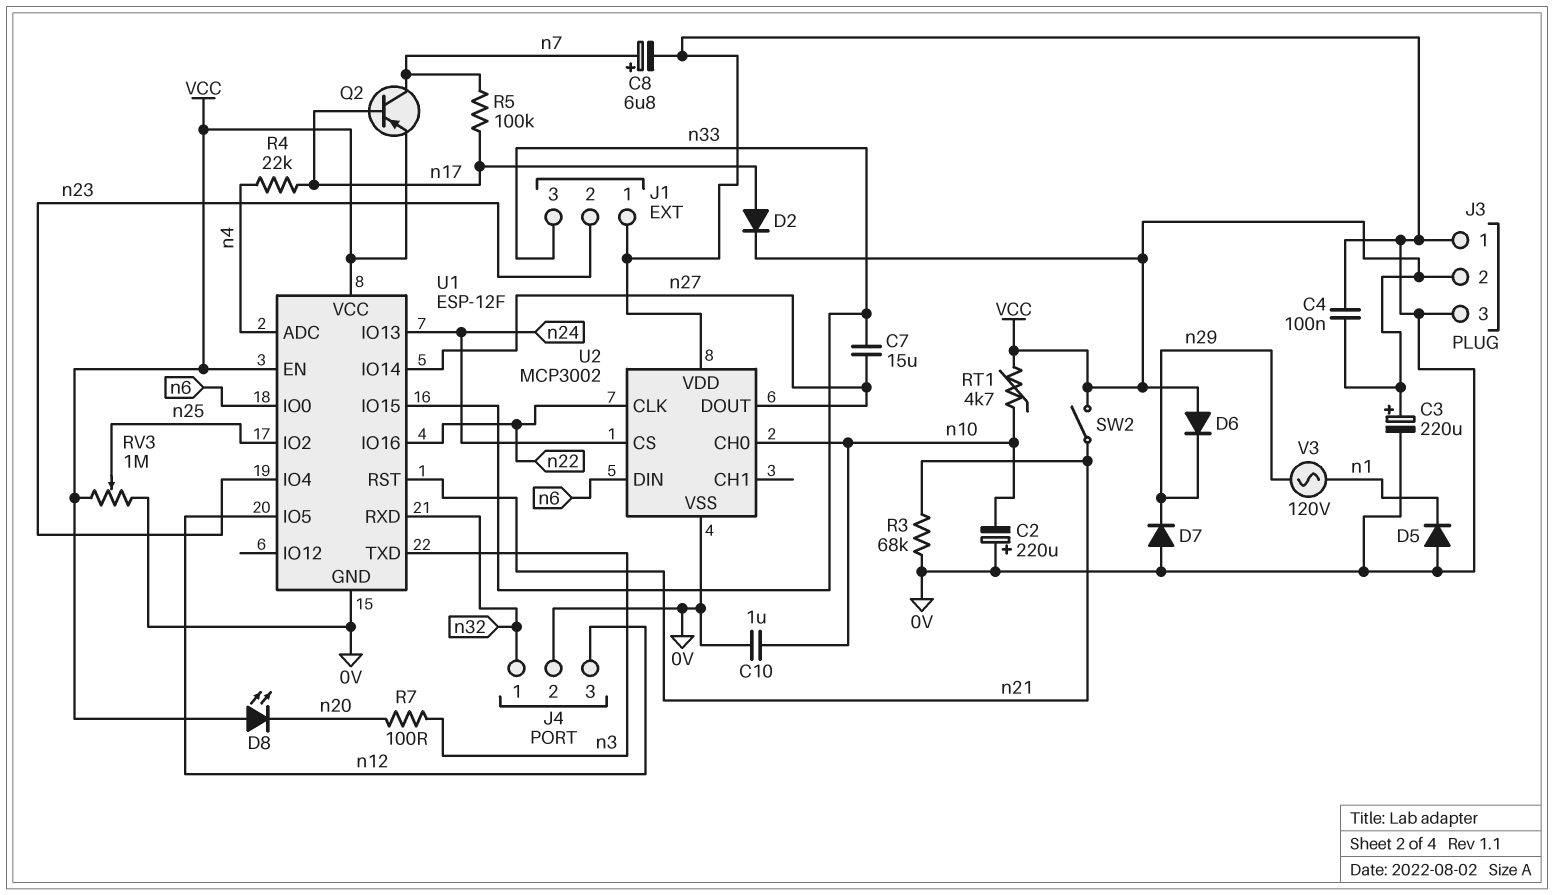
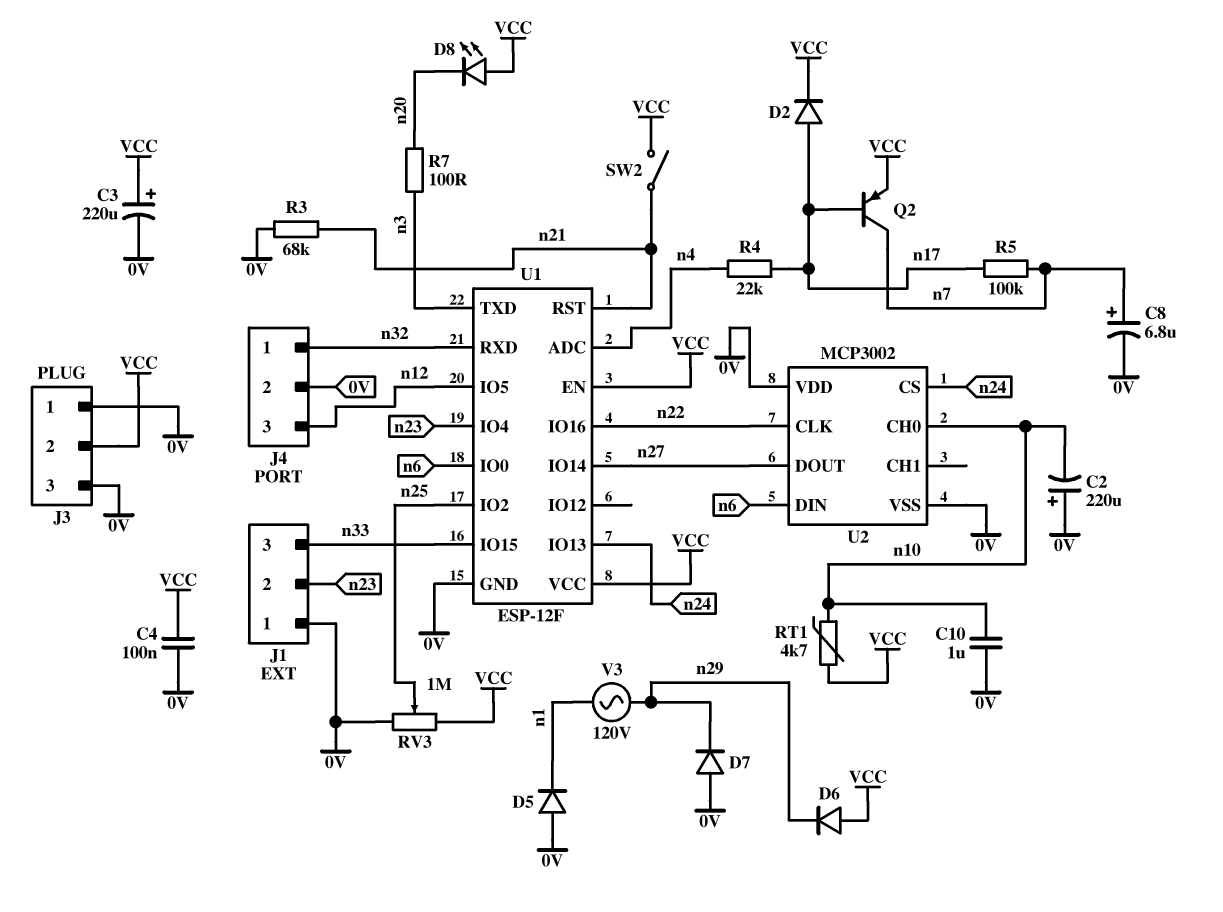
C7: 15uF (n27, n33) -> none

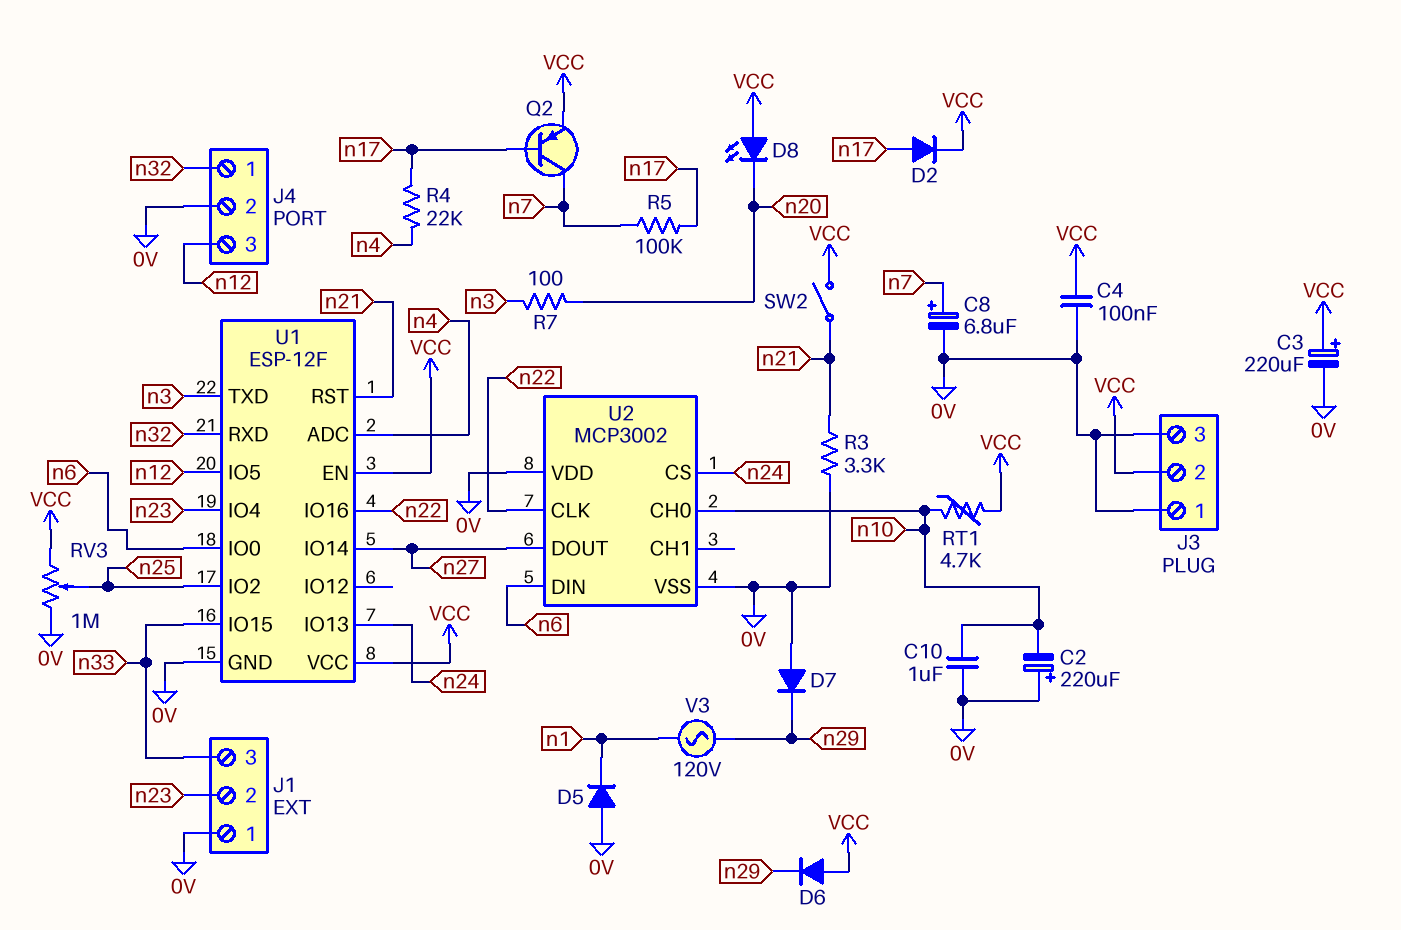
R3: 68k (0V, n21) -> 3.3k (0V, n21)

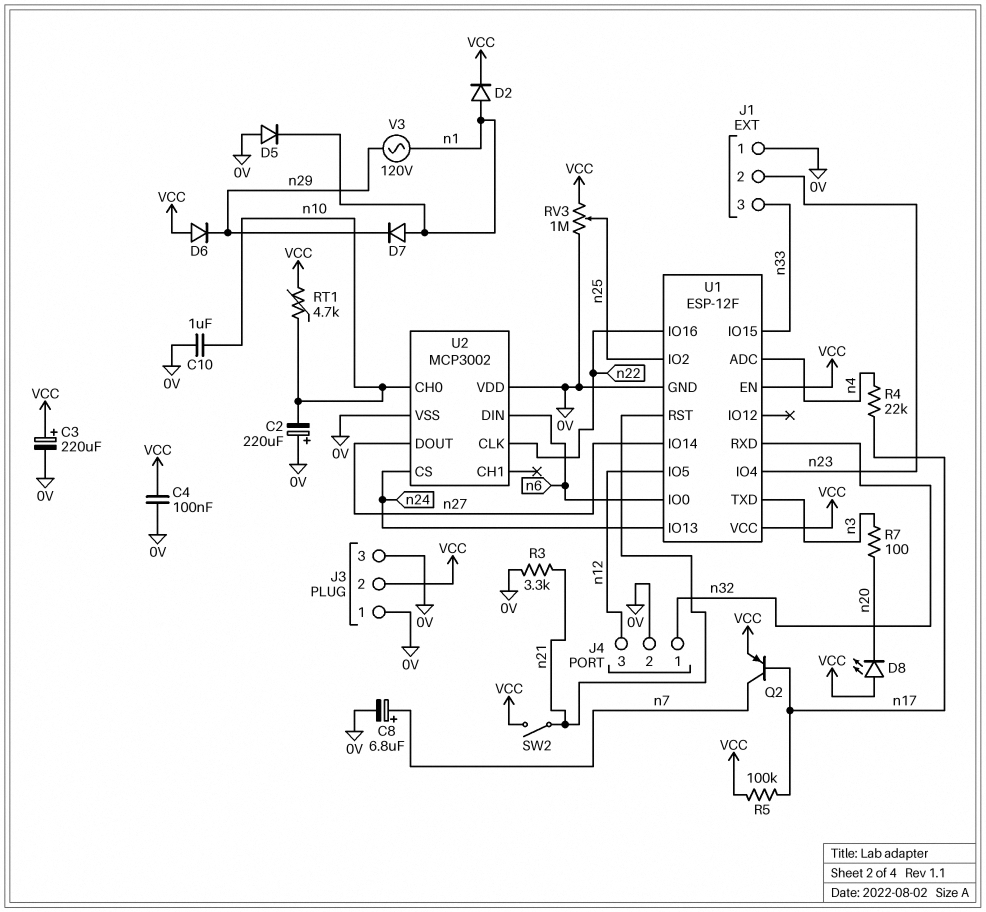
D2: diode (A n17, K VCC) -> diode (A n1, K VCC)
D7: diode (A 0V, K n29) -> diode (A n1, K n29)
R5: 100k (n7, n17) -> 100k (VCC, n17)

